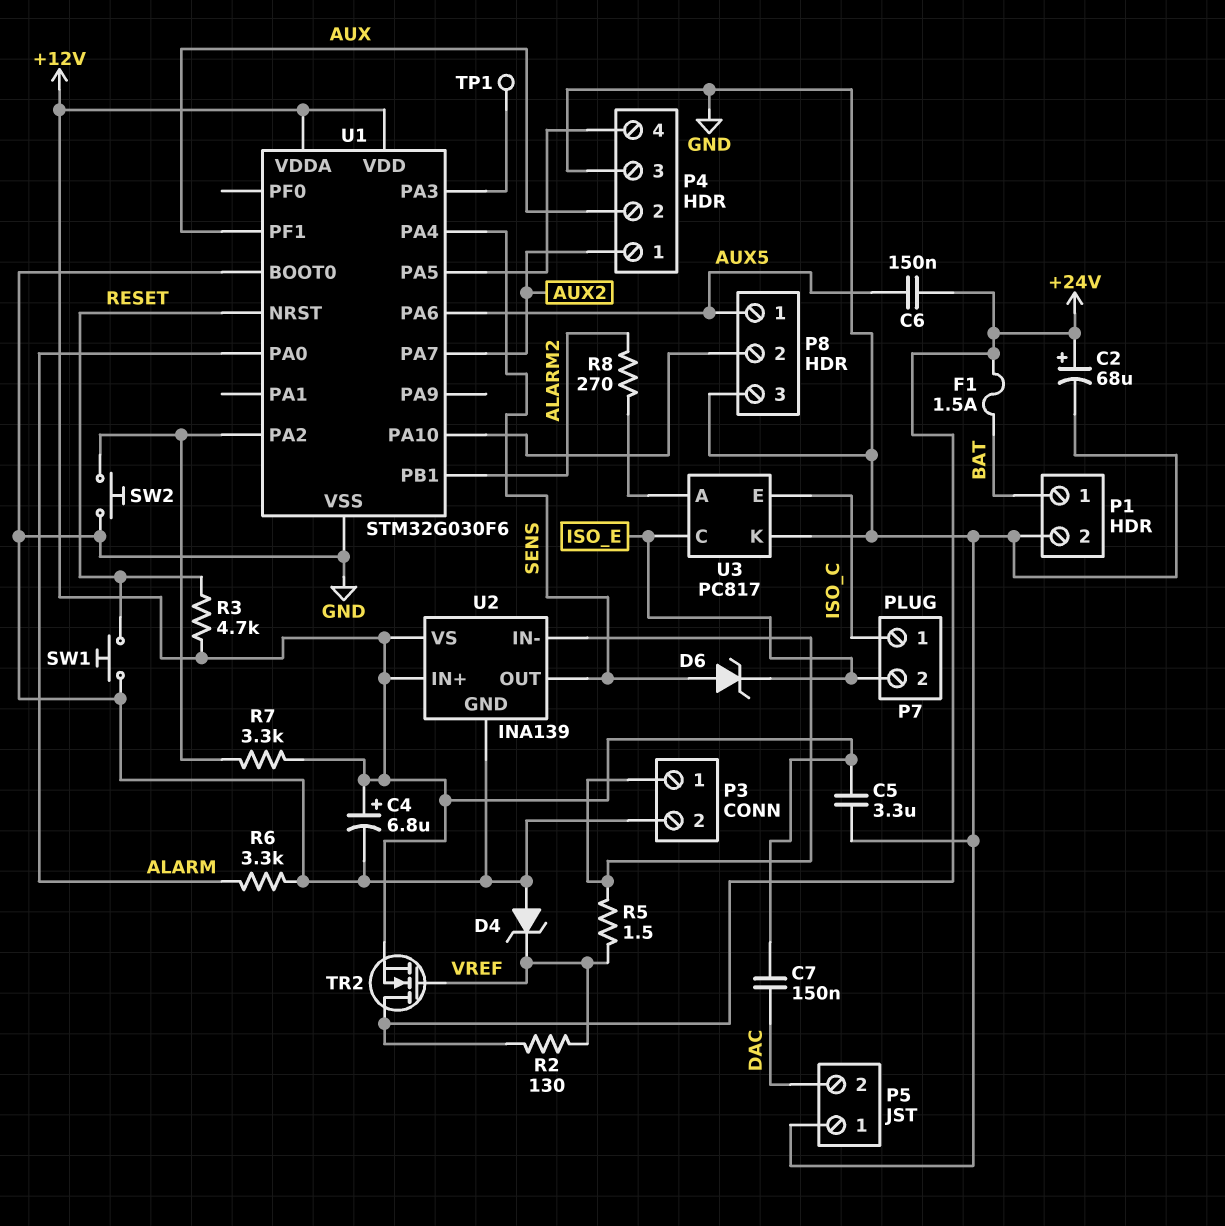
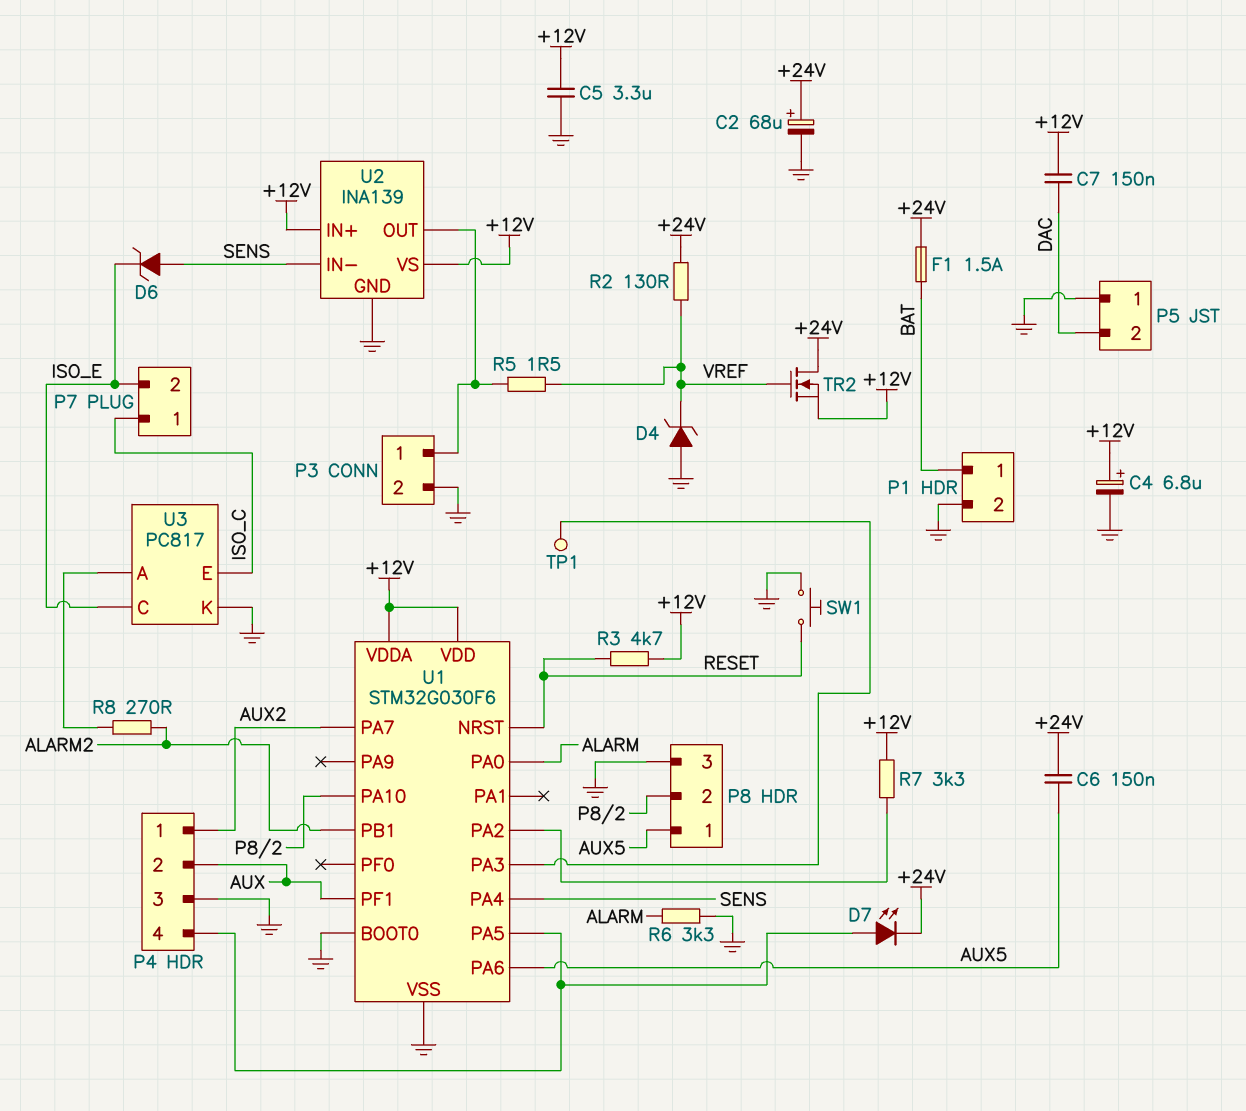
D7: none -> LED (A P4/4, K +24V)
SW2: button (GND, U1/PA2) -> none
U2 pin IN-: P3/1 -> SENS
U2 pin OUT: SENS -> P3/1

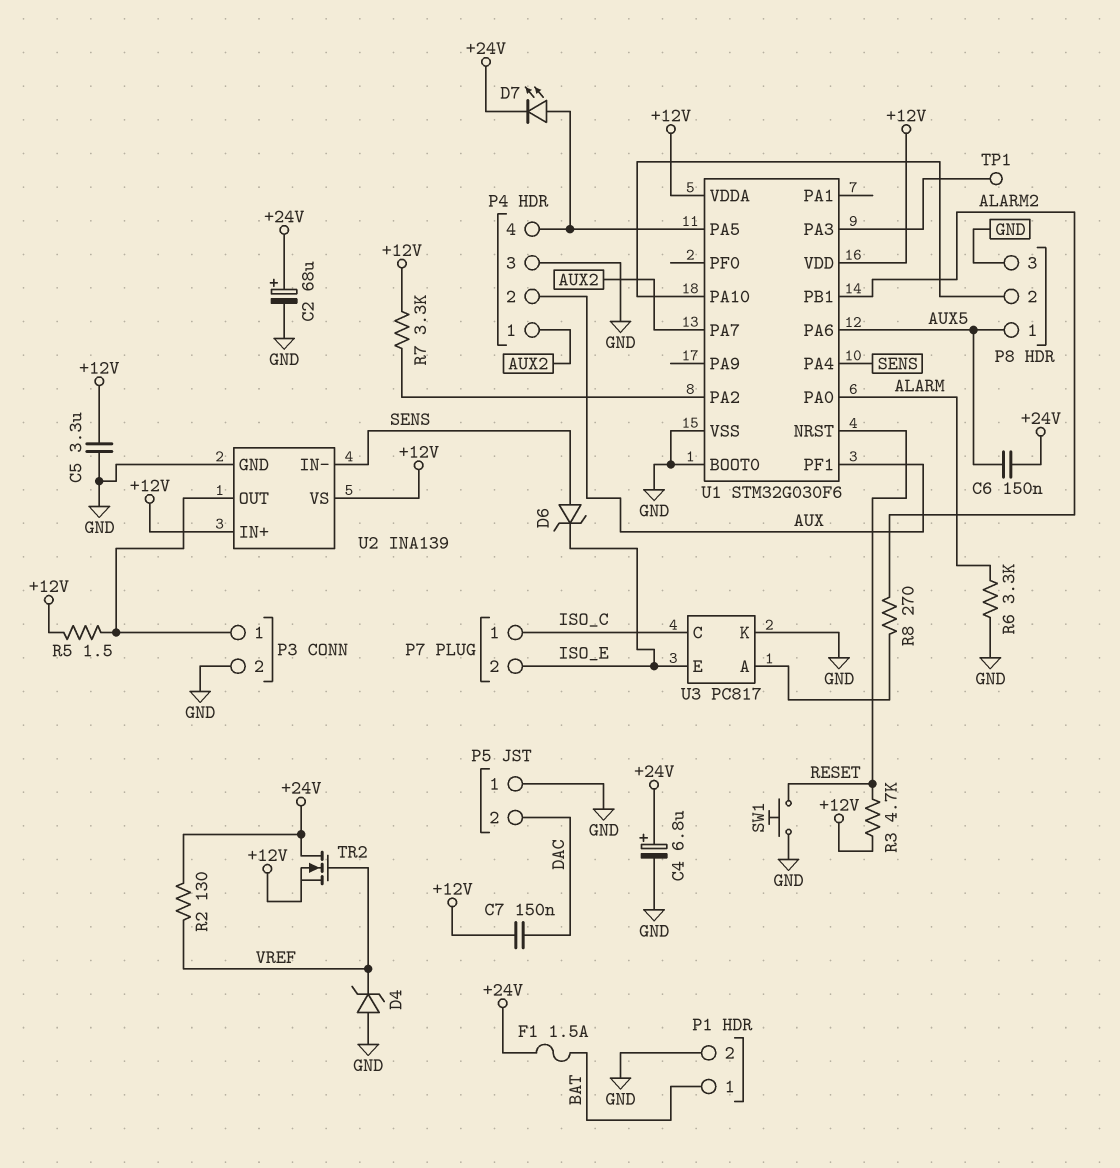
C4: 6.8uF (plus +12V, minus GND) -> 6.8uF (plus +24V, minus GND)
R5: 1.5 (P3/1, VREF) -> 1.5 (+12V, P3/1)
U3 pin C: ISO_E -> ISO_C
U3 pin E: ISO_C -> ISO_E

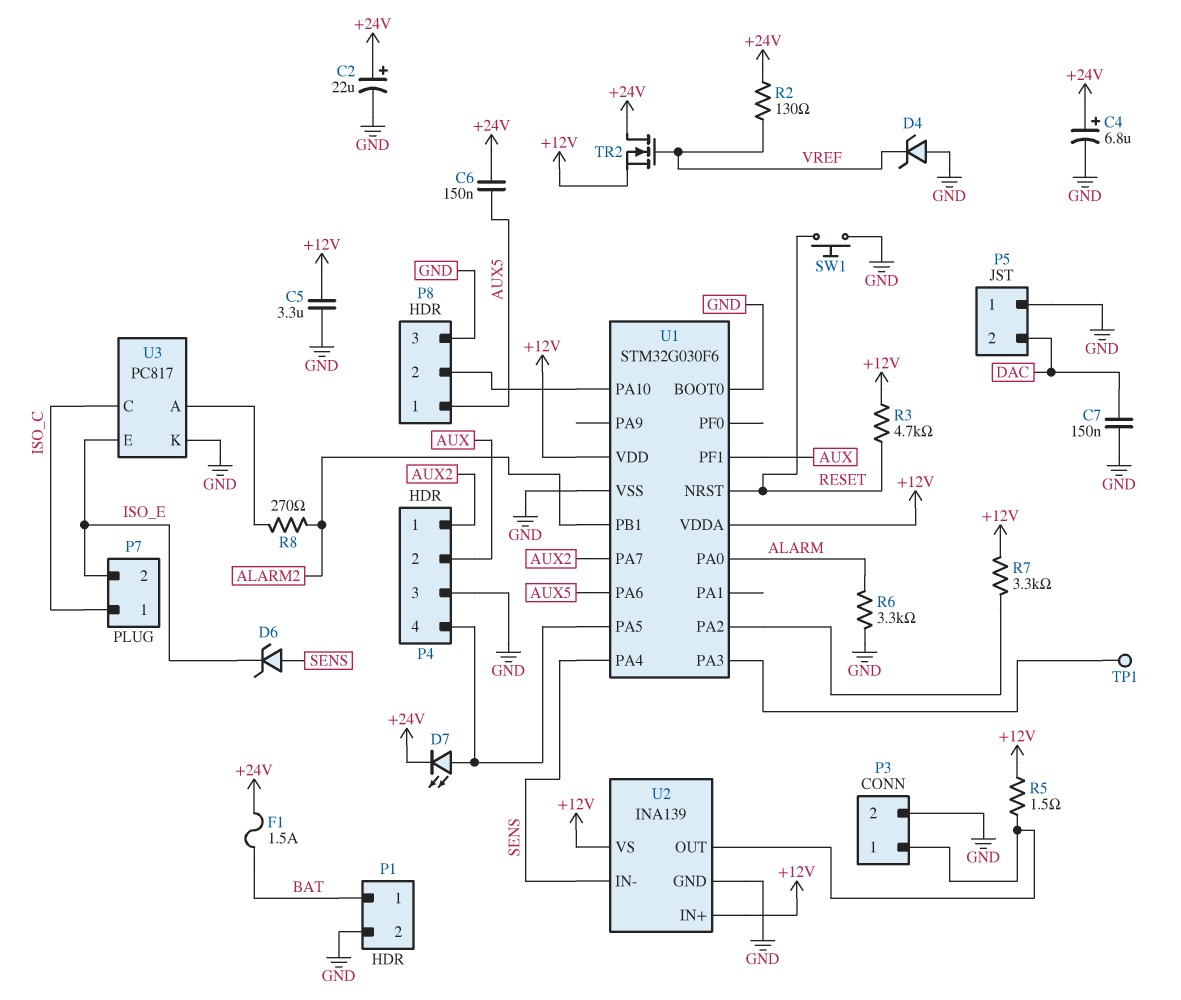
C2: 68uF (plus +24V, minus GND) -> 22uF (plus +24V, minus GND)
C7: 150nF (+12V, DAC) -> 150nF (DAC, GND)

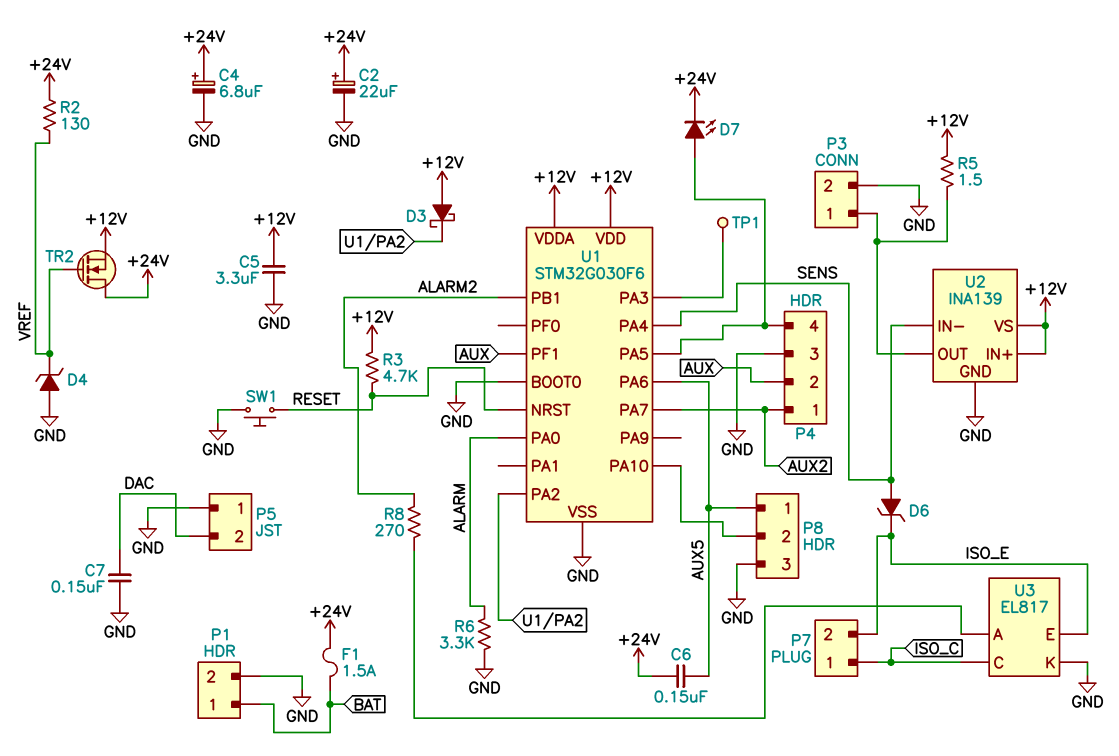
D3: none -> schottky (A +12V, K U1/PA2)
R7: 3.3k (+12V, U1/PA2) -> none
U3: PC817 -> EL817

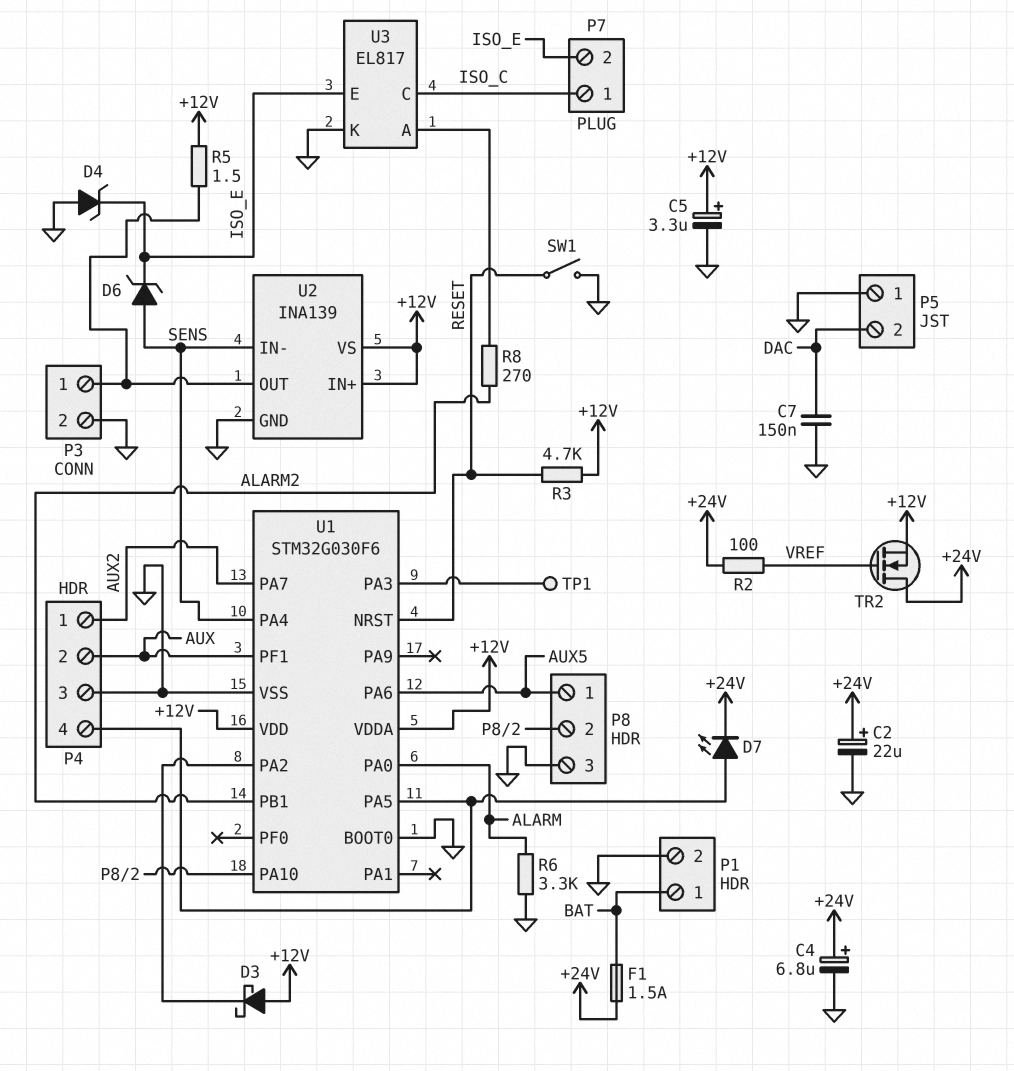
C5: 3.3uF (+12V, GND) -> 3.3uF (plus +12V, minus GND)
C6: 150nF (+24V, AUX5) -> none
D4: zener (A GND, K VREF) -> zener (A GND, K ISO_E)
R2: 130 (+24V, VREF) -> 100 (+24V, VREF)
SW1: button (GND, RESET) -> switch (GND, RESET)

